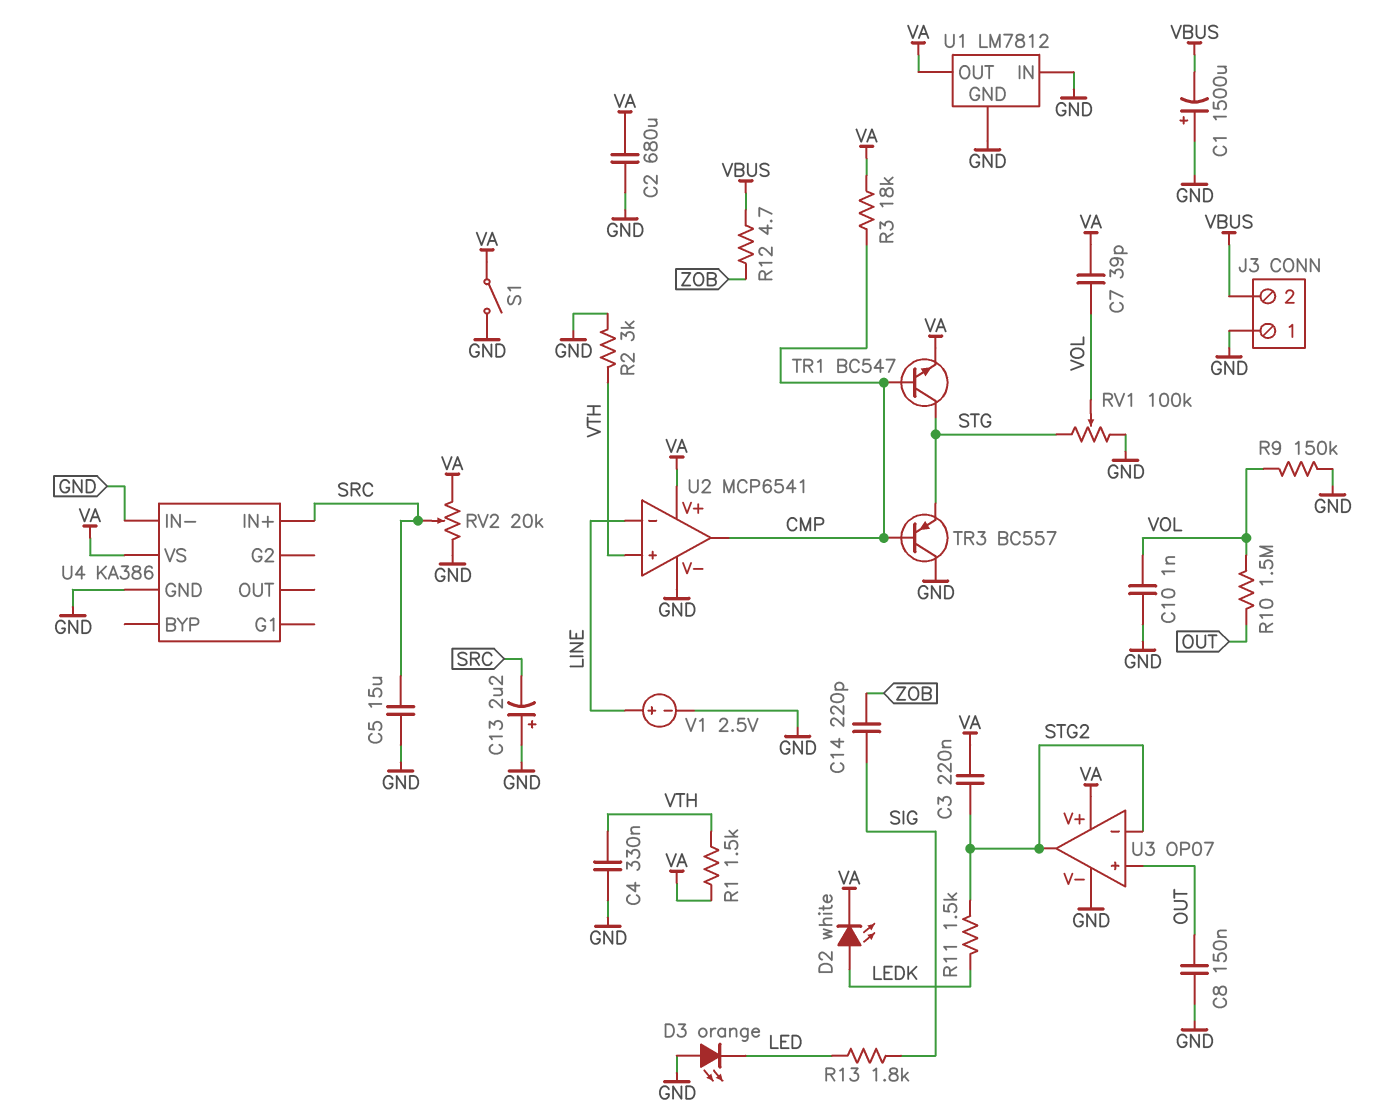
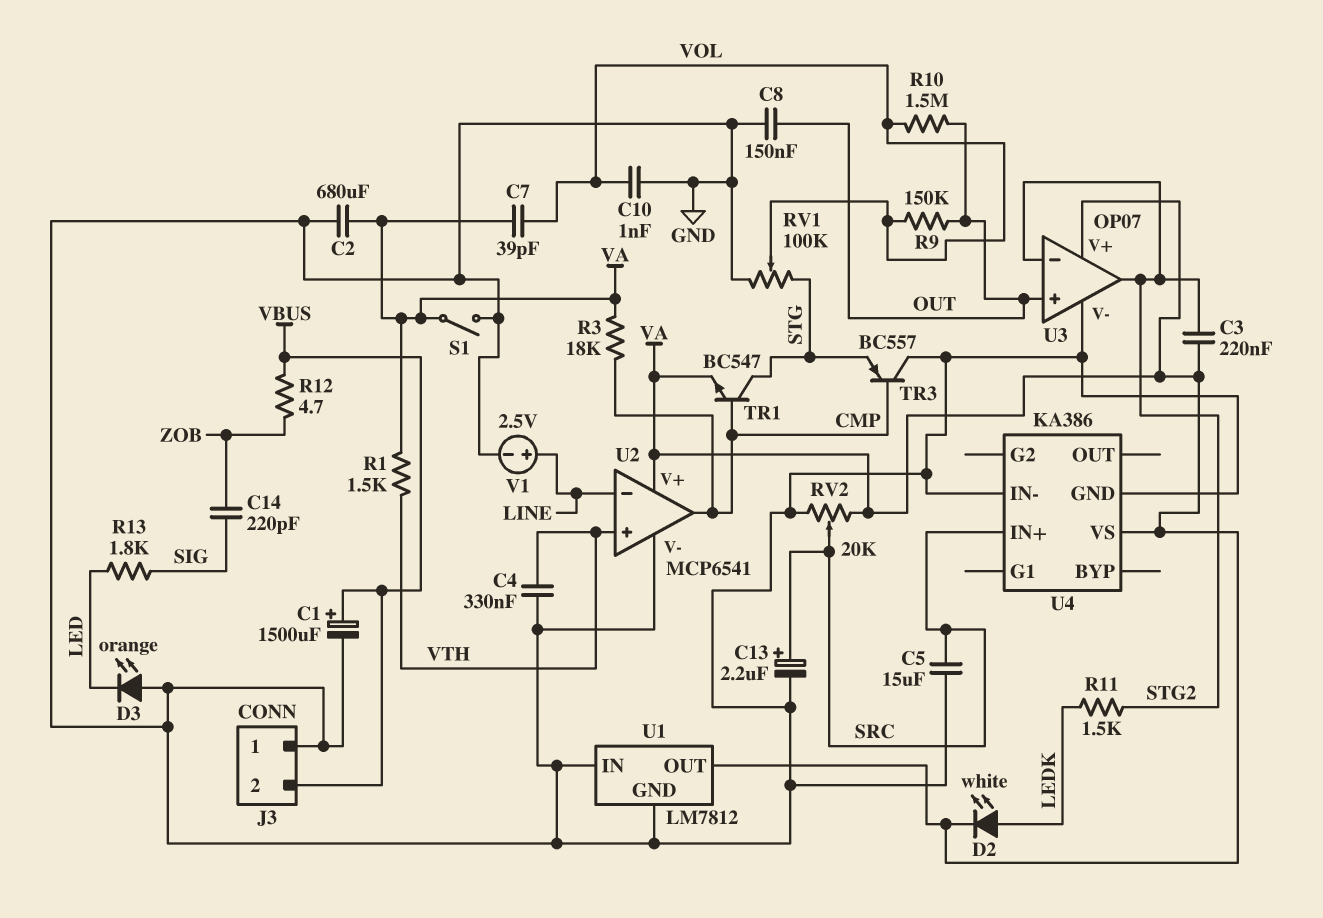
C1: 1500uF (plus GND, minus VBUS) -> 1500uF (plus VBUS, minus GND)
C13: 2.2uF (plus GND, minus SRC) -> 2.2uF (plus SRC, minus GND)
R2: 3k (GND, VTH) -> none
R9: 150k (GND, VOL) -> 150k (OUT, VOL)

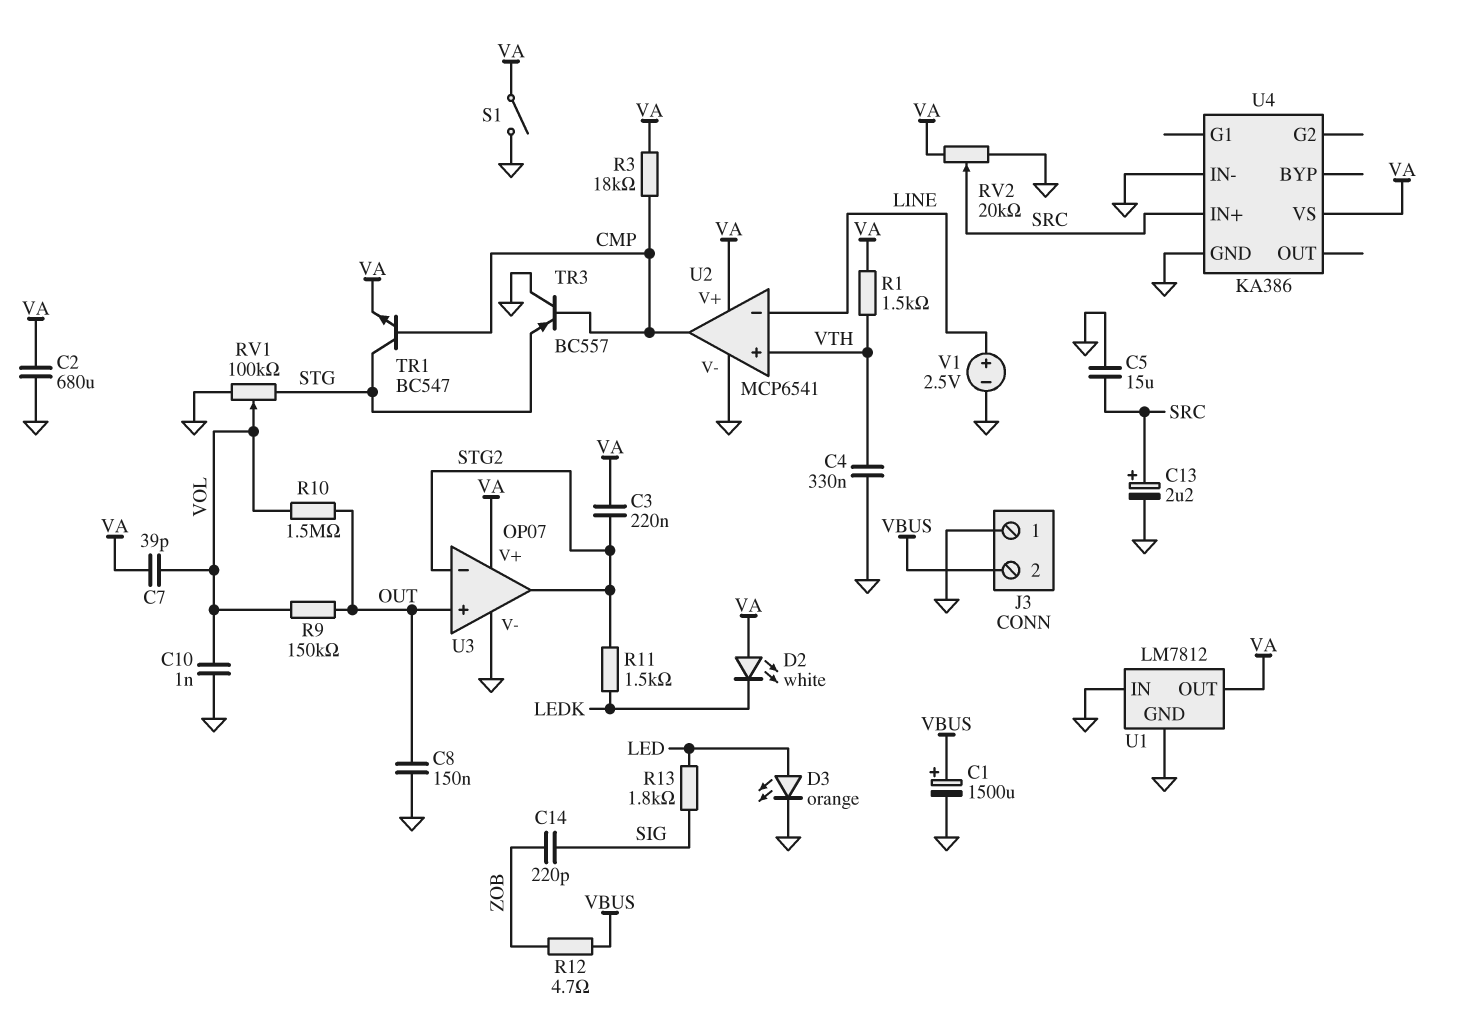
D2: LED white (A LEDK, K VA) -> LED white (A VA, K LEDK)
D3: LED orange (A GND, K LED) -> LED orange (A LED, K GND)

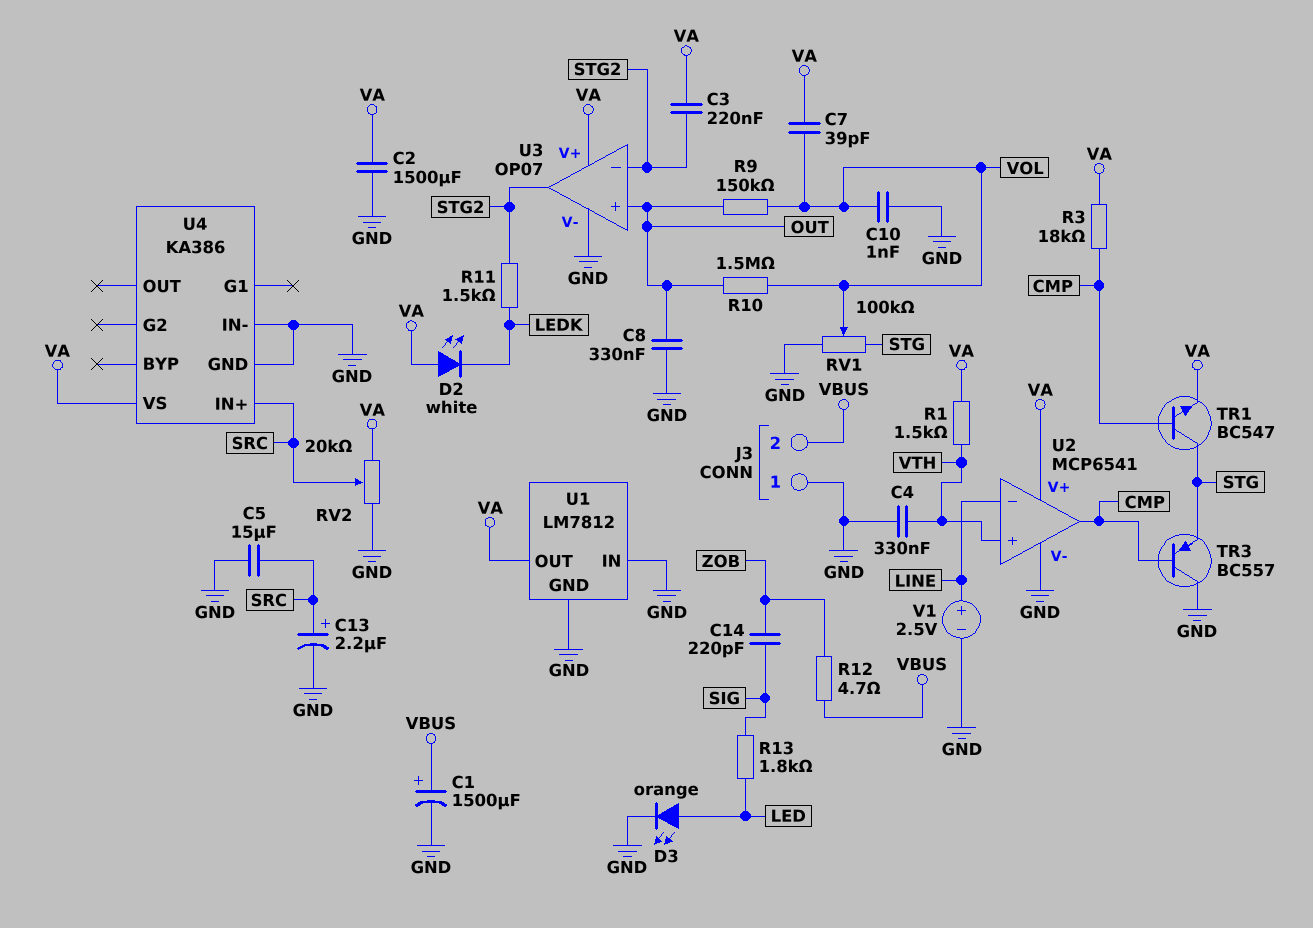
C2: 680uF (GND, VA) -> 1500uF (GND, VA)
C8: 150nF (GND, OUT) -> 330nF (GND, OUT)
S1: switch (GND, VA) -> none

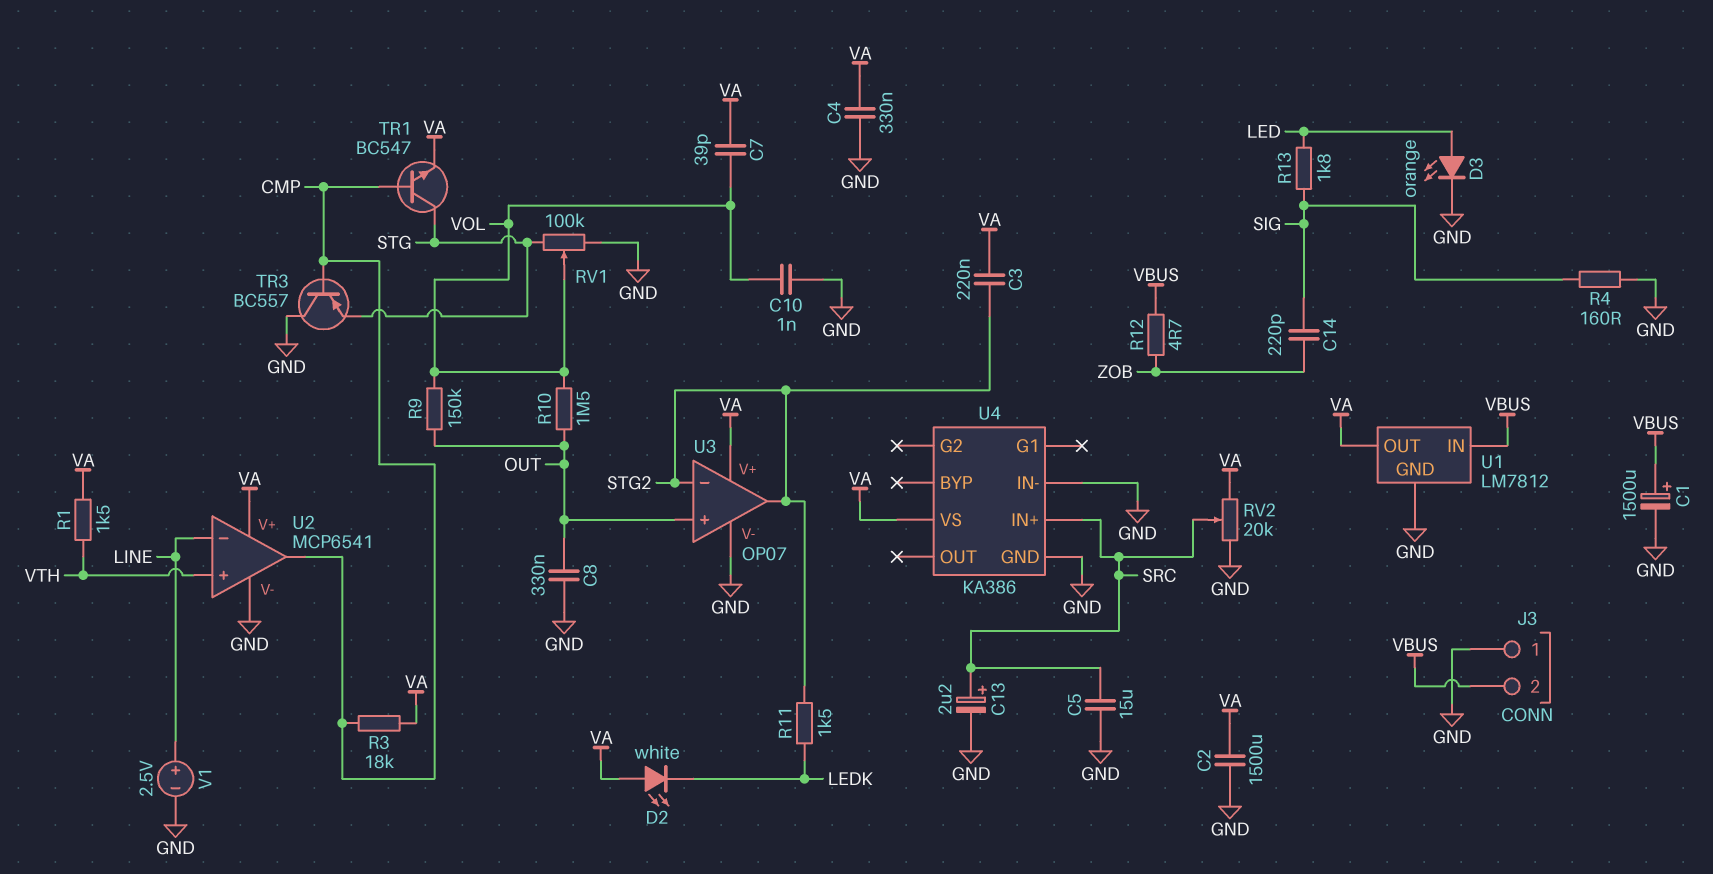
C4: 330nF (GND, VTH) -> 330nF (GND, VA)
R4: none -> 160 (GND, SIG)
U1 pin IN: GND -> VBUS

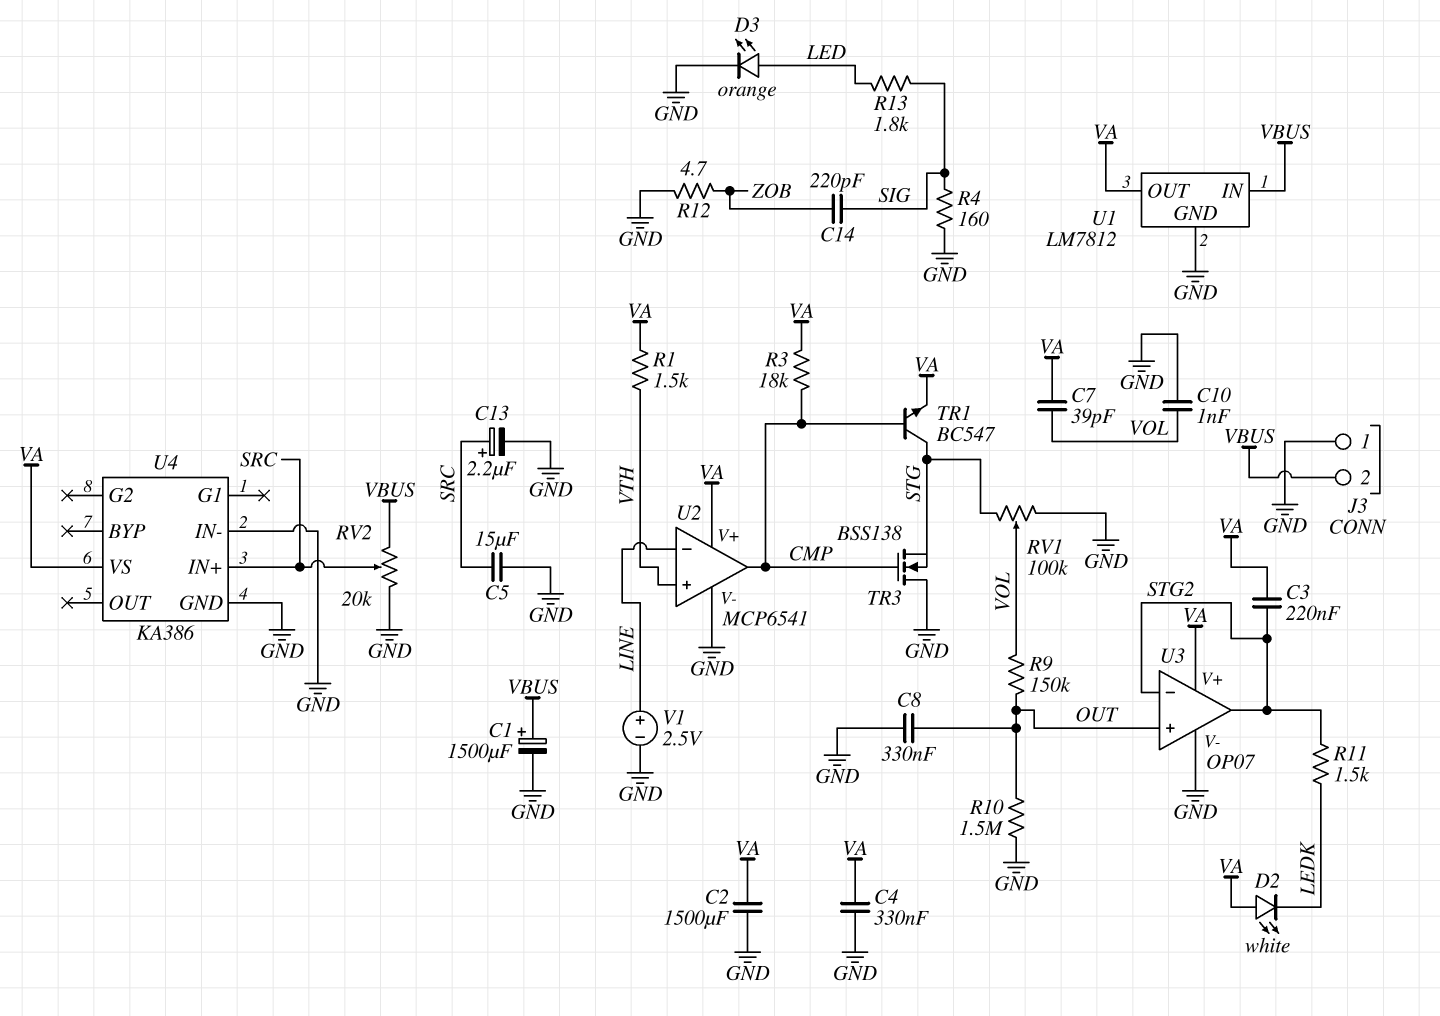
R10: 1.5M (OUT, VOL) -> 1.5M (GND, OUT)
R12: 4.7 (VBUS, ZOB) -> 4.7 (GND, ZOB)
RV2: 20k (GND, VA, wiper SRC) -> 20k (GND, VBUS, wiper SRC)
TR3: PNP BC557 (B CMP, C GND, E STG) -> NMOS BSS138 (G CMP, D GND, S STG)

